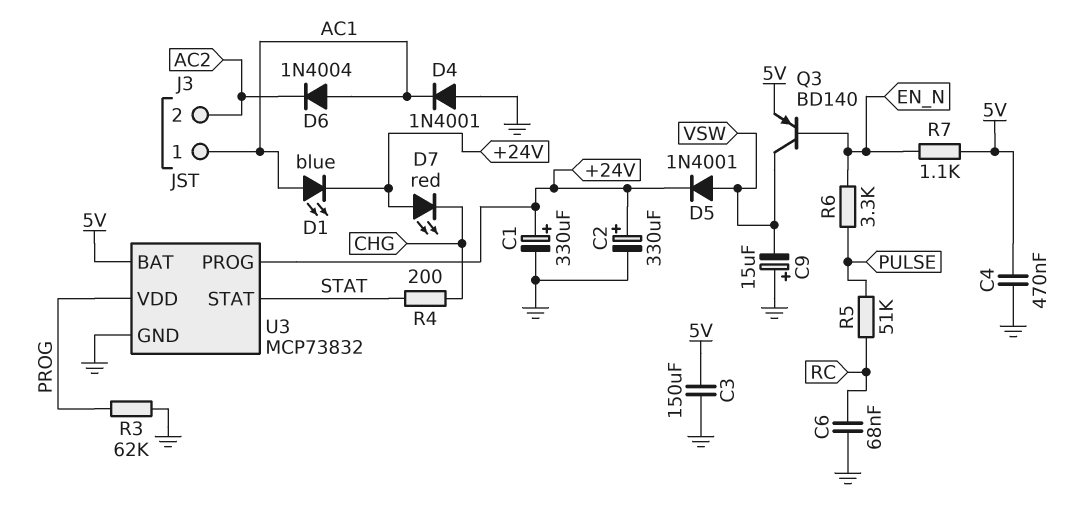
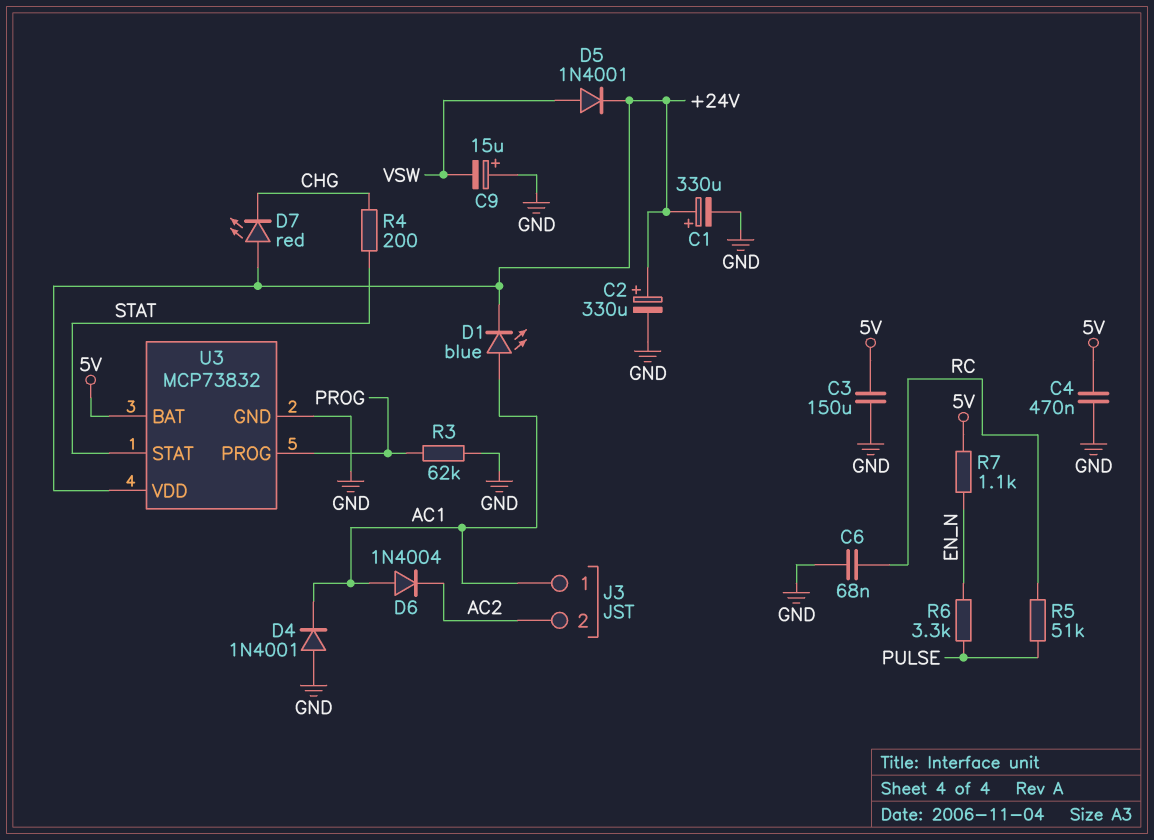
Q3: PNP BD140 (B EN_N, C VSW, E 5V) -> none
U3 pin PROG: +24V -> PROG
U3 pin VDD: PROG -> +24V

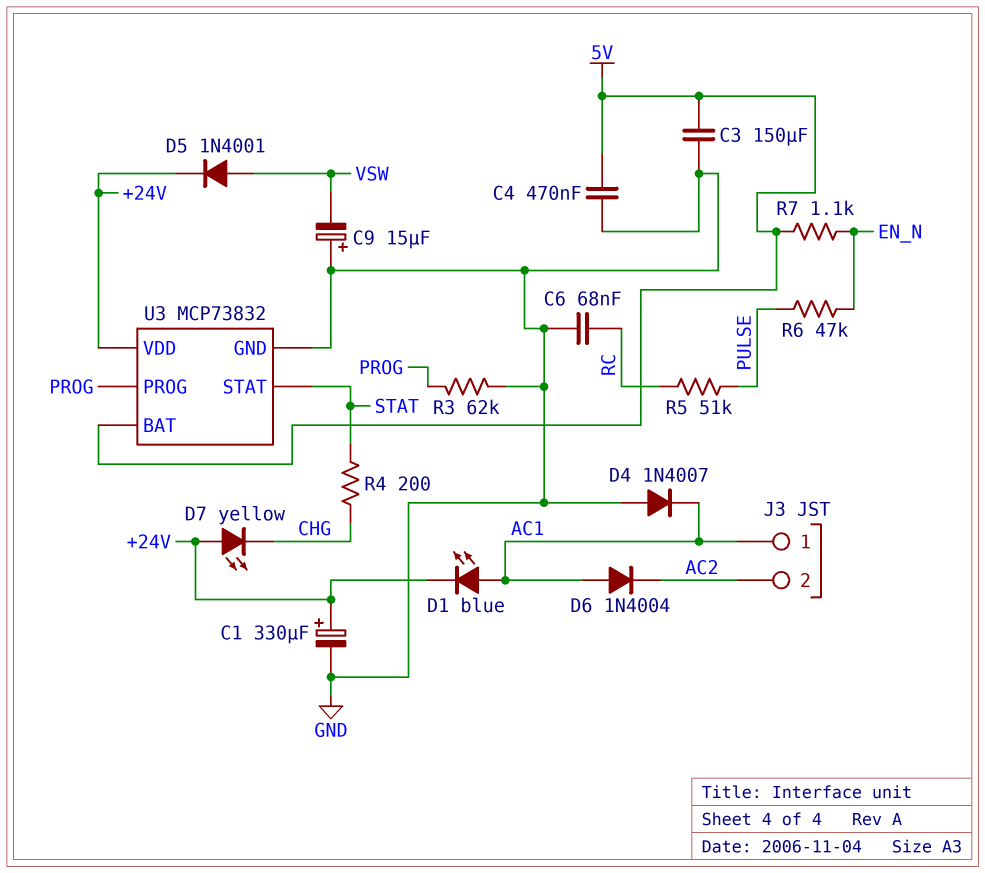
C2: 330uF (plus +24V, minus GND) -> none
D4: diode 1N4001 (A GND, K AC1) -> diode 1N4007 (A GND, K AC1)
D7: LED red (A +24V, K CHG) -> LED yellow (A +24V, K CHG)
R6: 3.3k (EN_N, PULSE) -> 47k (EN_N, PULSE)

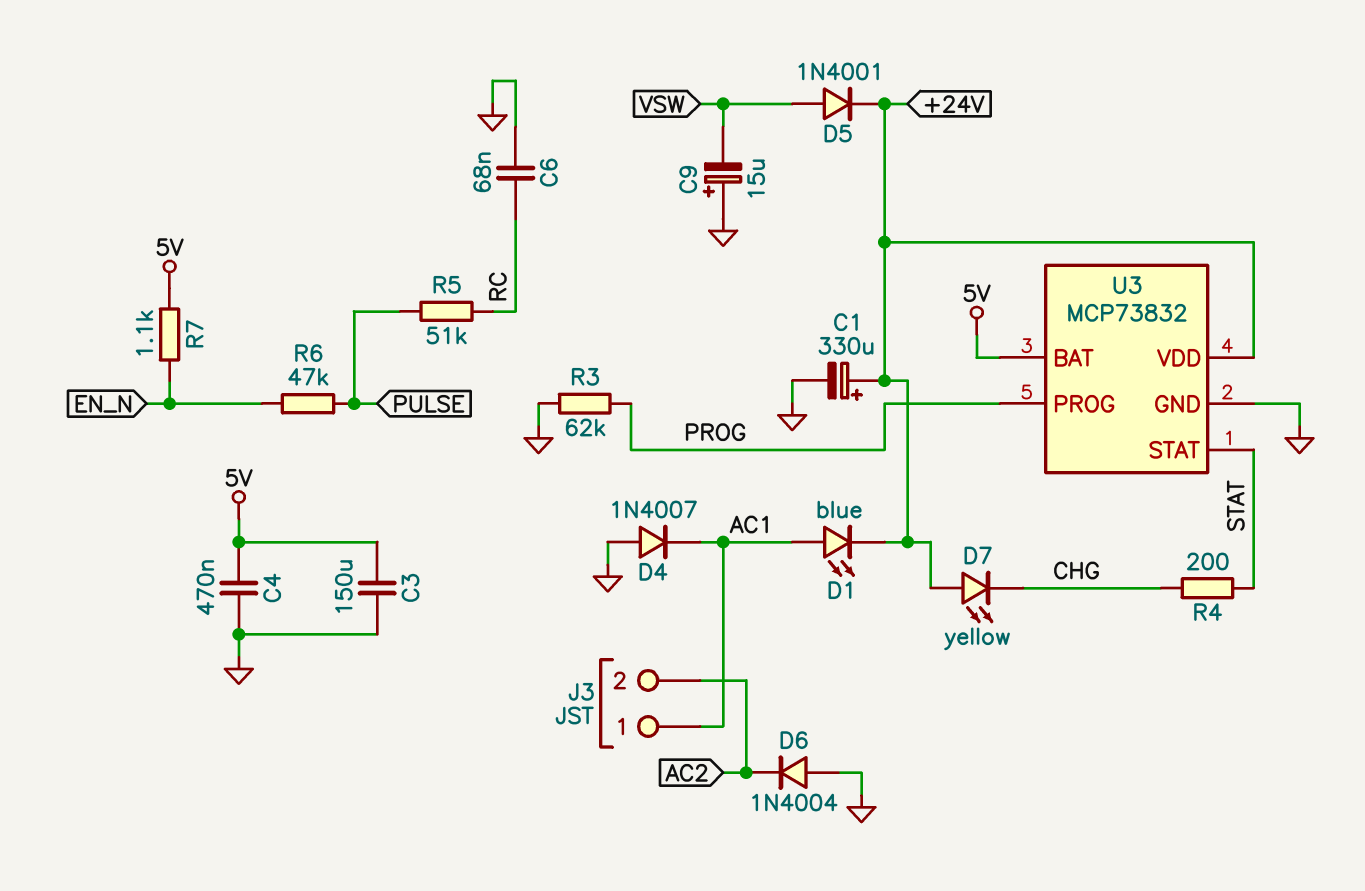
D6: diode 1N4004 (A AC1, K AC2) -> diode 1N4004 (A GND, K AC2)

